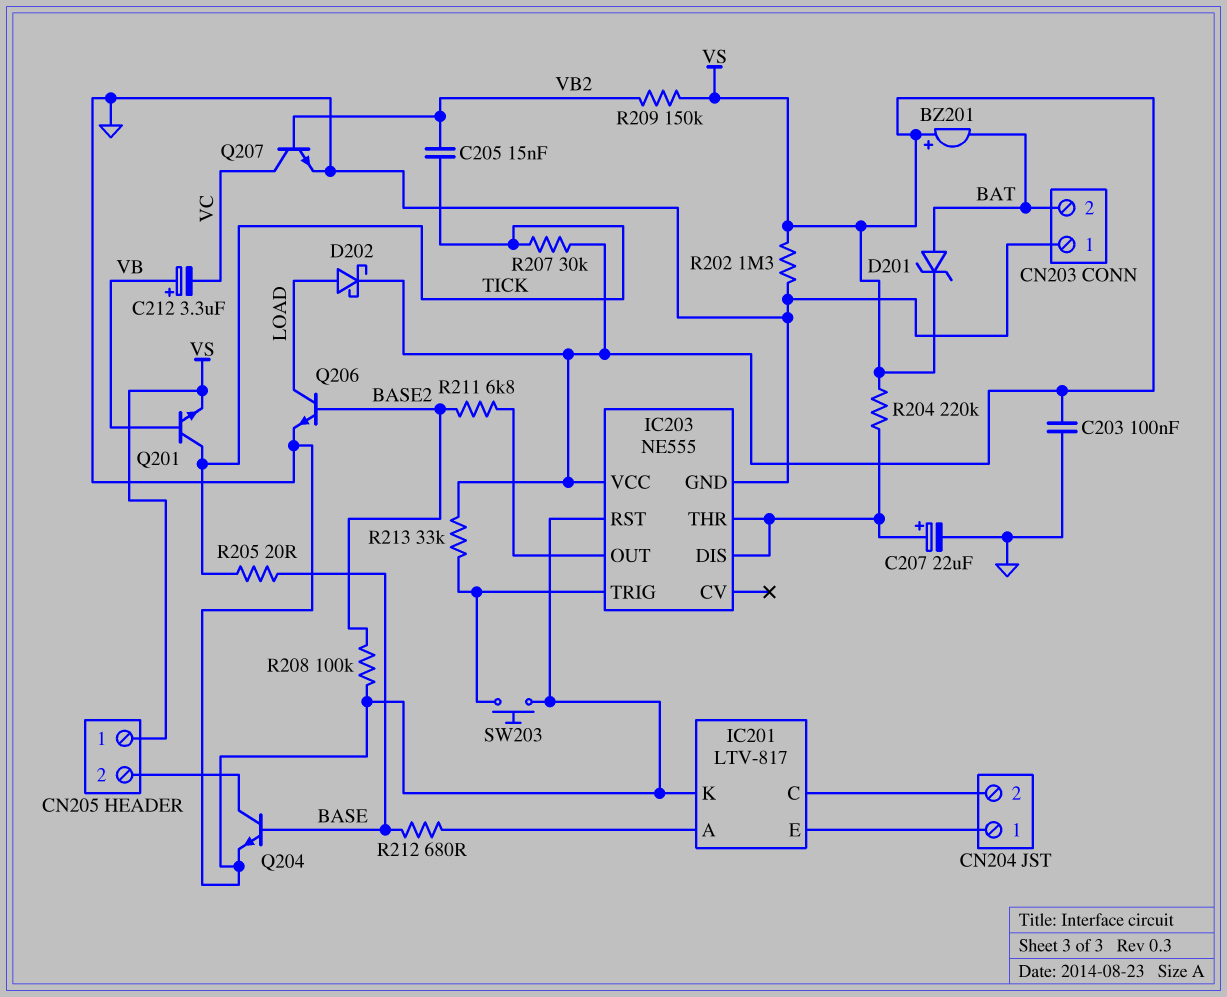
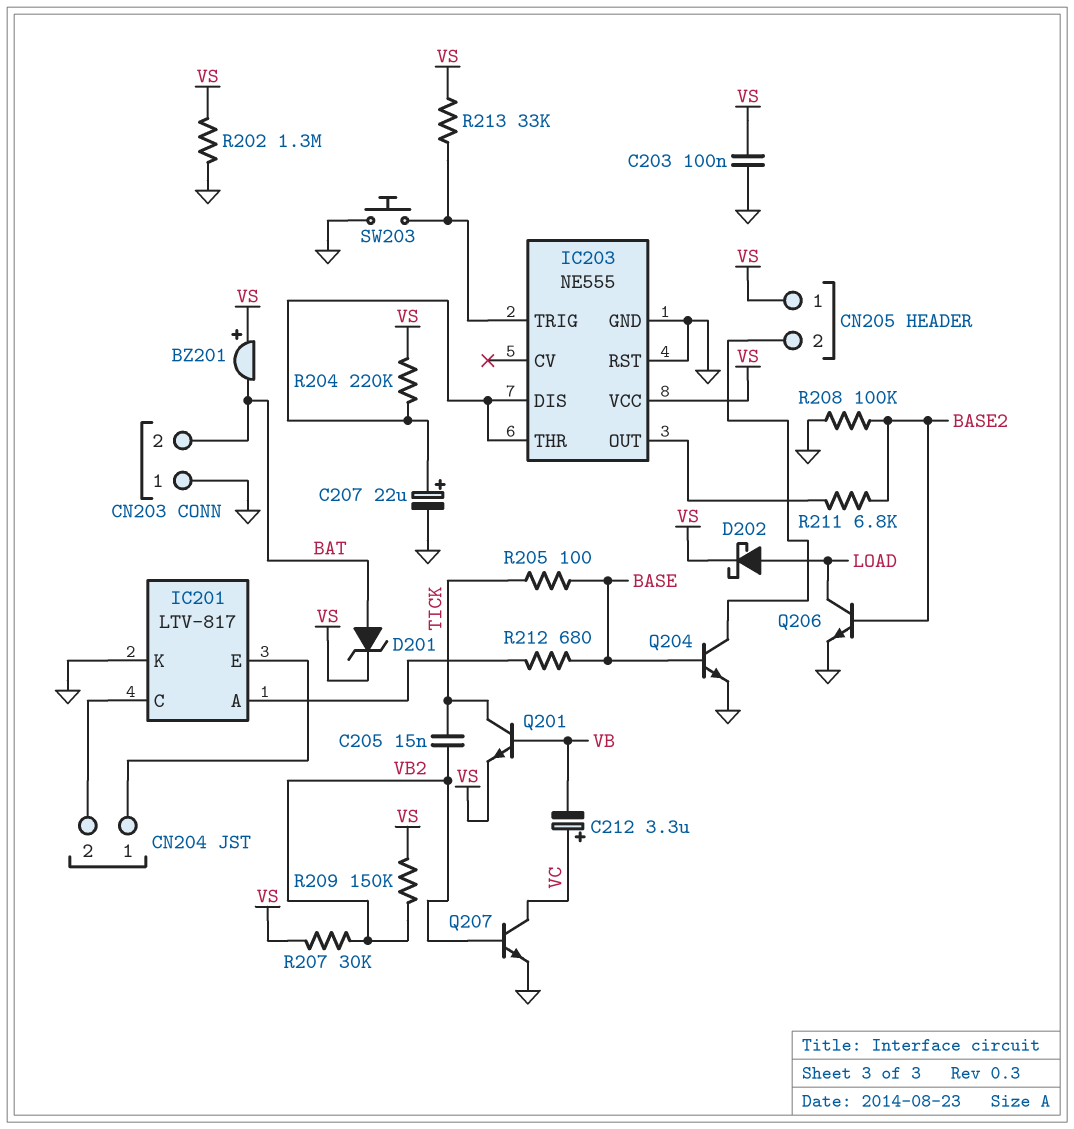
C212: 3.3uF (plus VB, minus VC) -> 3.3uF (plus VC, minus VB)
R205: 20 (BASE, TICK) -> 100 (BASE, TICK)
R207: 30k (TICK, VS) -> 30k (VB2, VS)

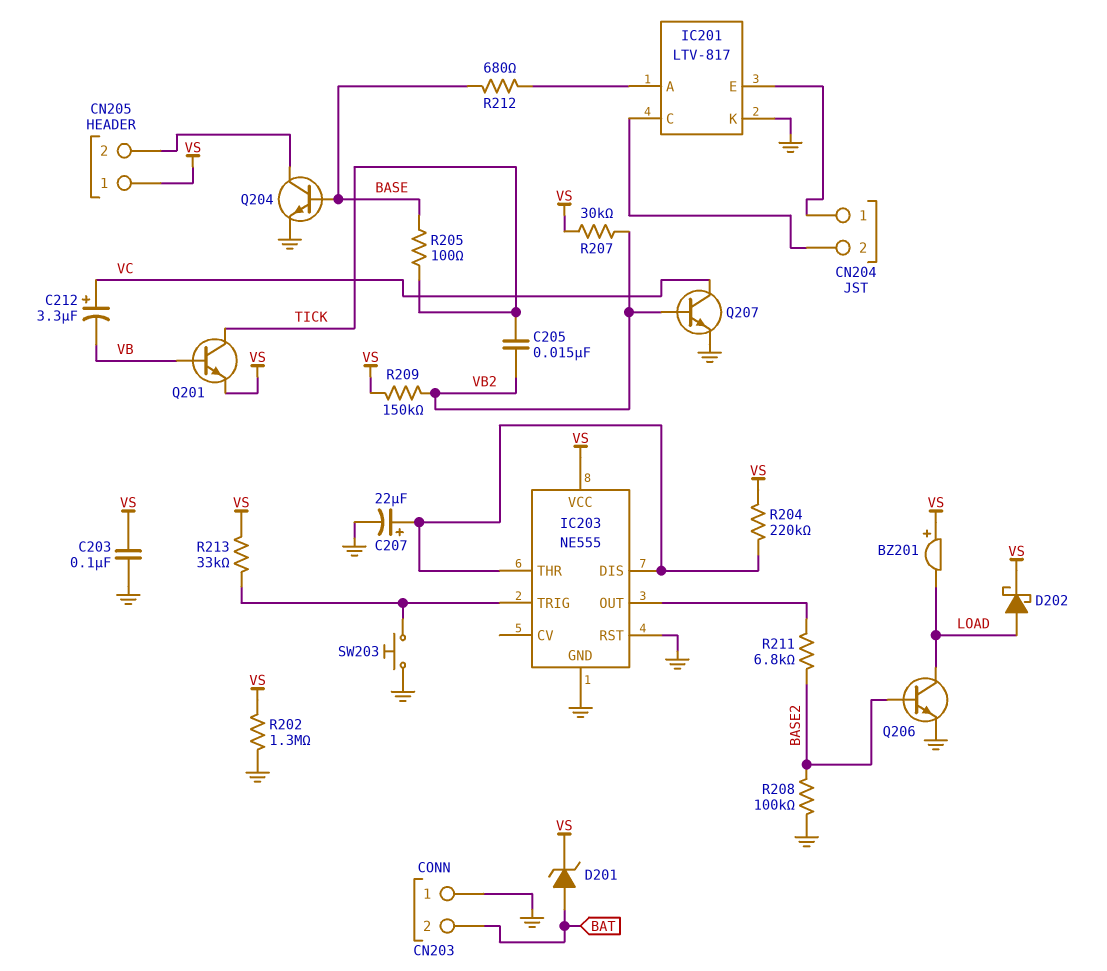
BZ201: buzzer (plus VS, minus BAT) -> buzzer (plus VS, minus LOAD)

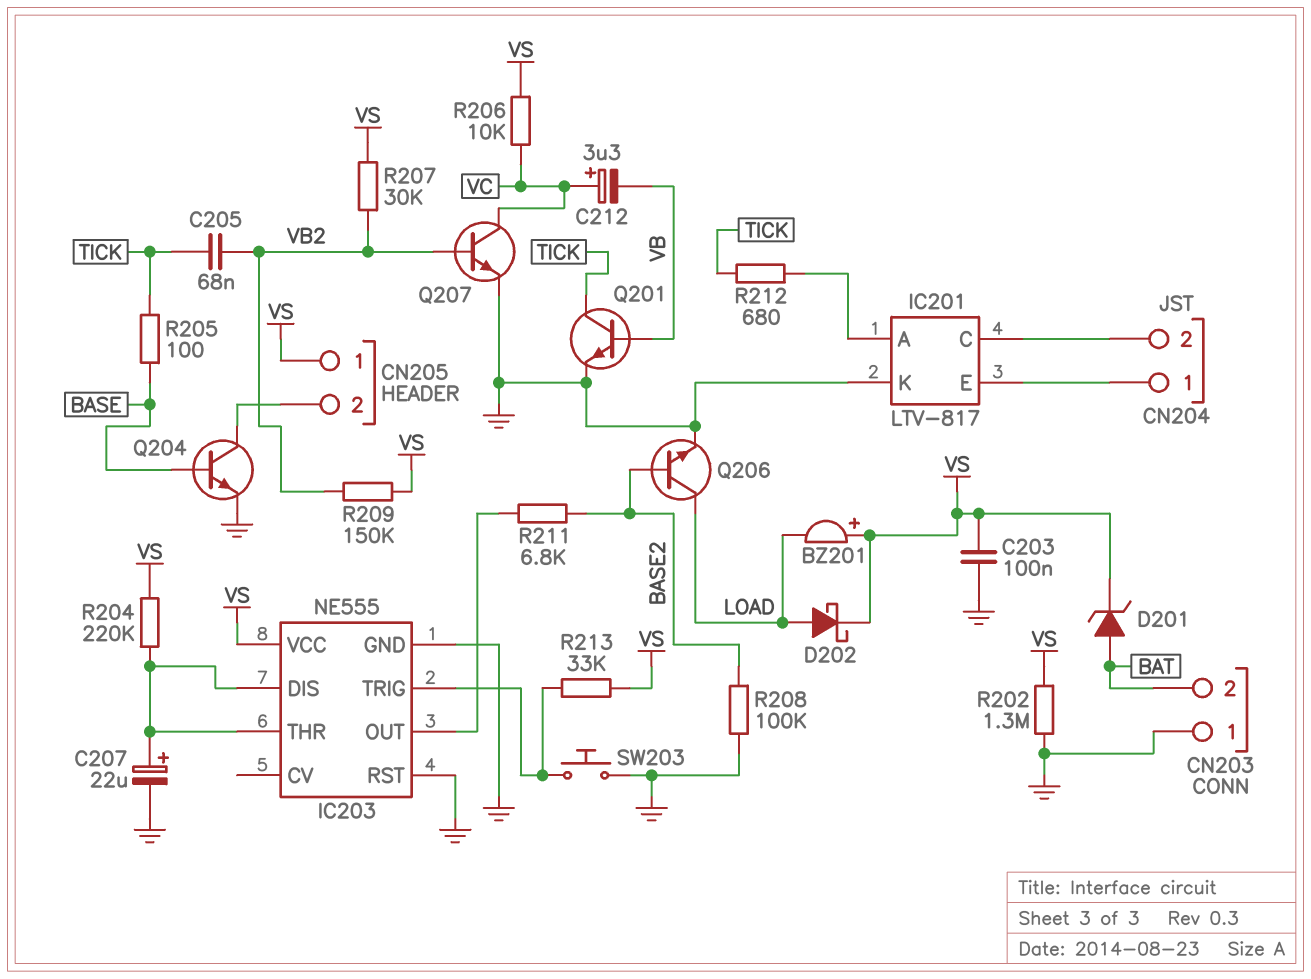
C205: 15nF (TICK, VB2) -> 68nF (TICK, VB2)
Q201: NPN (B VB, C TICK, E VS) -> NPN (B VB, C TICK, E GND)
R206: none -> 10k (VC, VS)
R212: 680 (BASE, IC201/A) -> 680 (IC201/A, TICK)

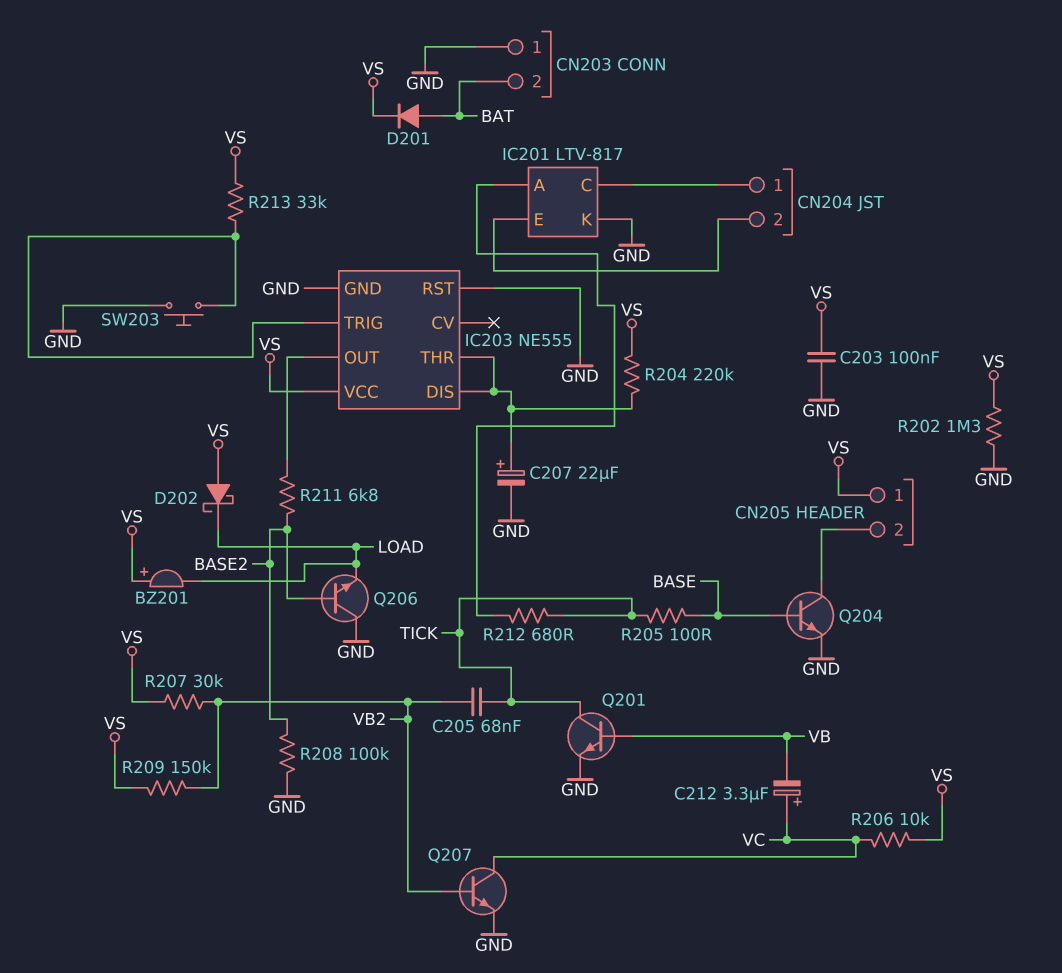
D201: zener (A BAT, K VS) -> diode (A BAT, K VS)
D202: schottky (A LOAD, K VS) -> schottky (A VS, K LOAD)
IC201 pin C: CN204/2 -> CN204/1
IC201 pin E: CN204/1 -> CN204/2
Q206: NPN (B BASE2, C LOAD, E GND) -> NPN (B BASE2, C GND, E LOAD)

